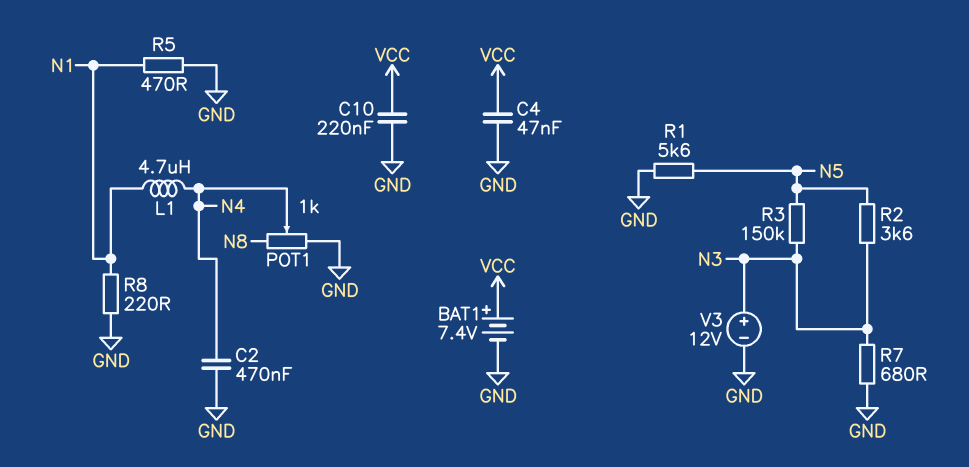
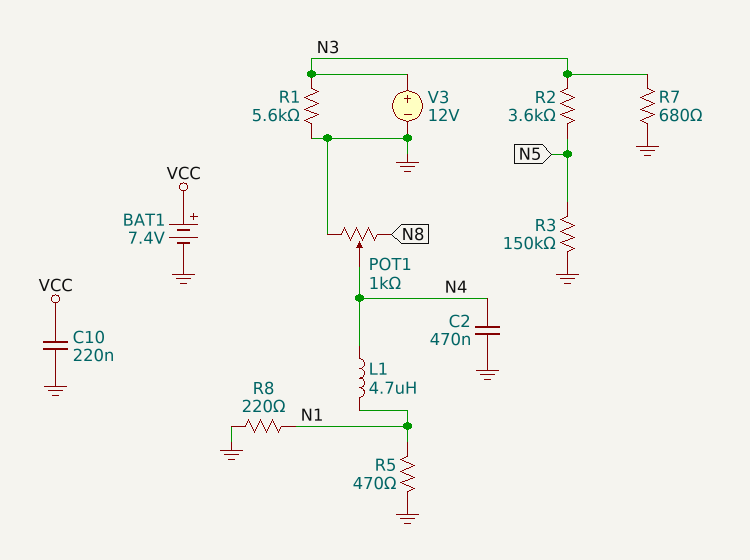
C4: 47nF (GND, VCC) -> none
R1: 5.6k (GND, N5) -> 5.6k (GND, N3)
R3: 150k (N3, N5) -> 150k (GND, N5)

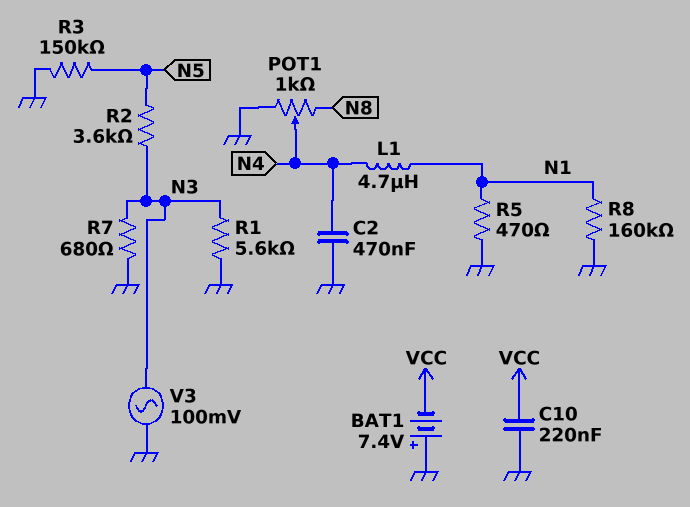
BAT1: 7.4V (plus VCC, minus GND) -> 7.4V (plus GND, minus VCC)
R8: 220 (GND, N1) -> 160k (GND, N1)
V3: 12V (plus N3, minus GND) -> AC 100mV (GND, N3)

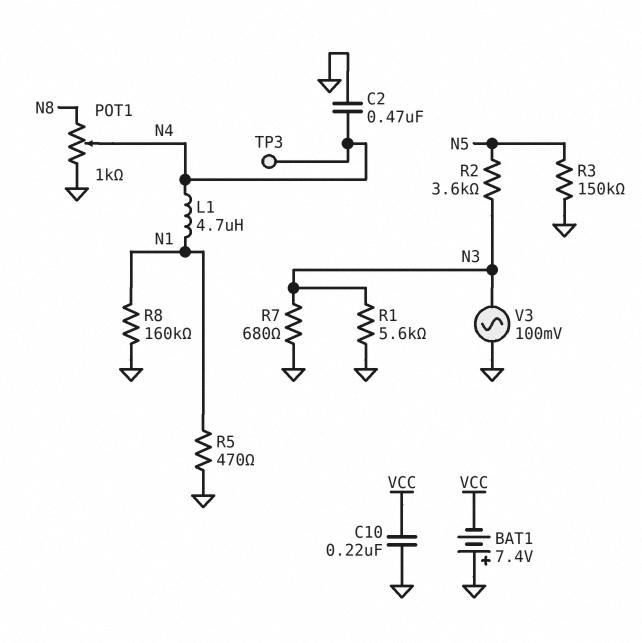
TP3: none -> test point (N4)

